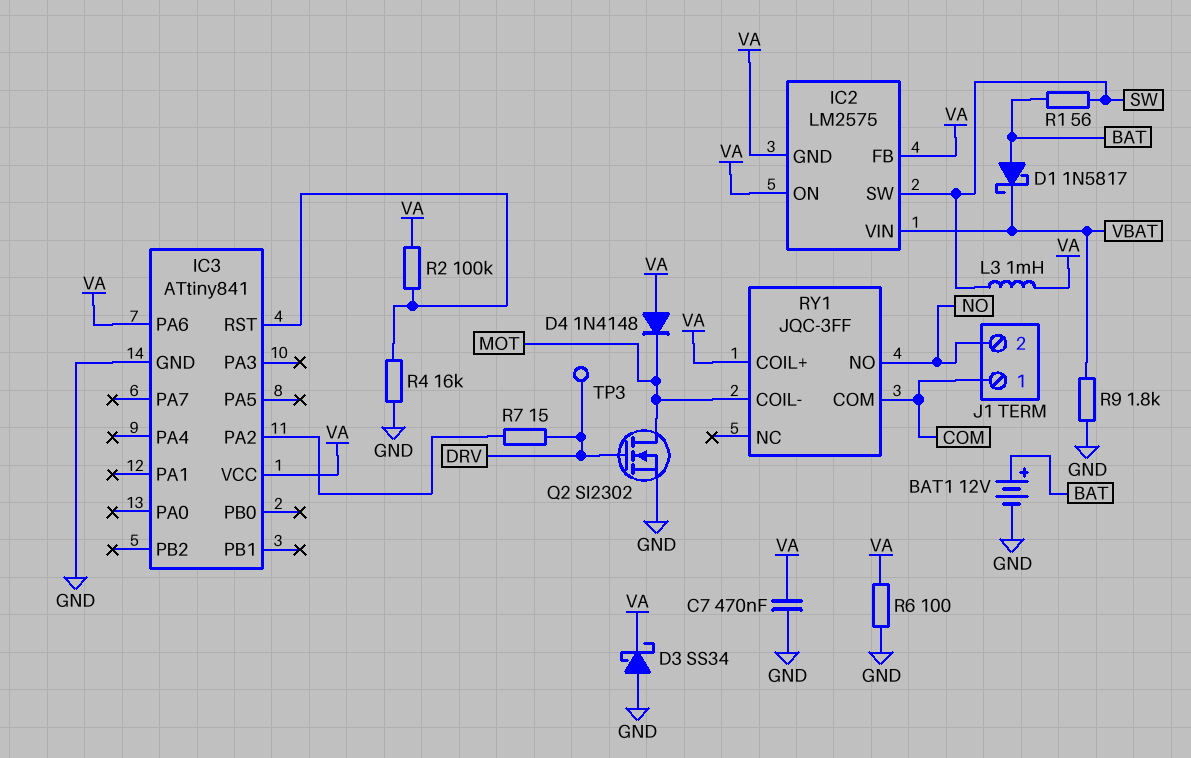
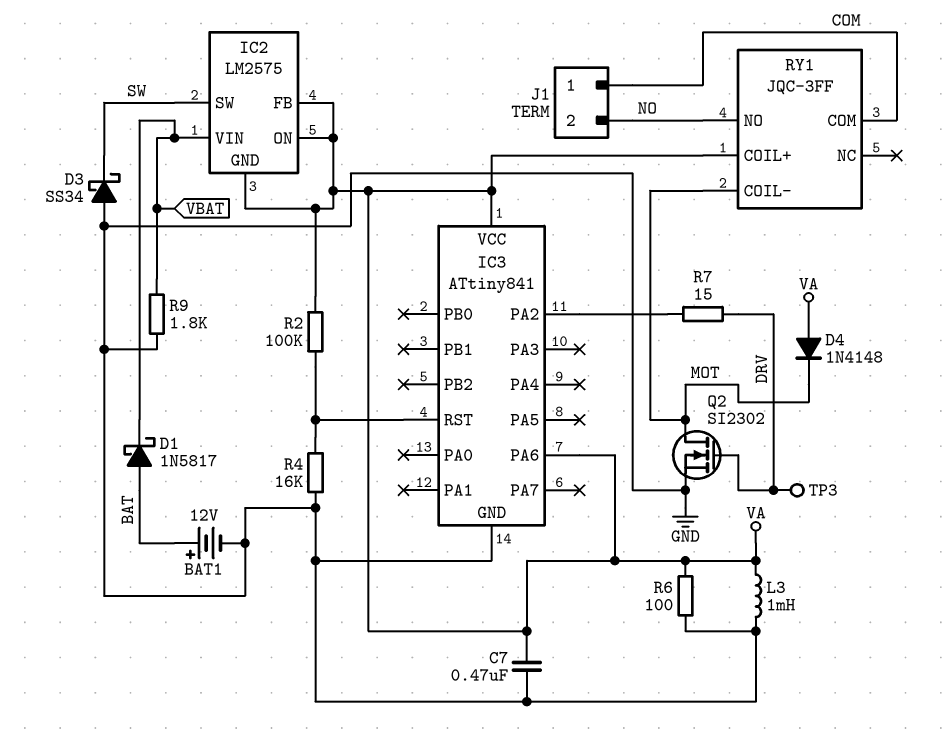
D3: schottky SS34 (A GND, K VA) -> schottky SS34 (A GND, K SW)
L3: 1mH (SW, VA) -> 1mH (GND, VA)
R1: 56 (BAT, SW) -> none

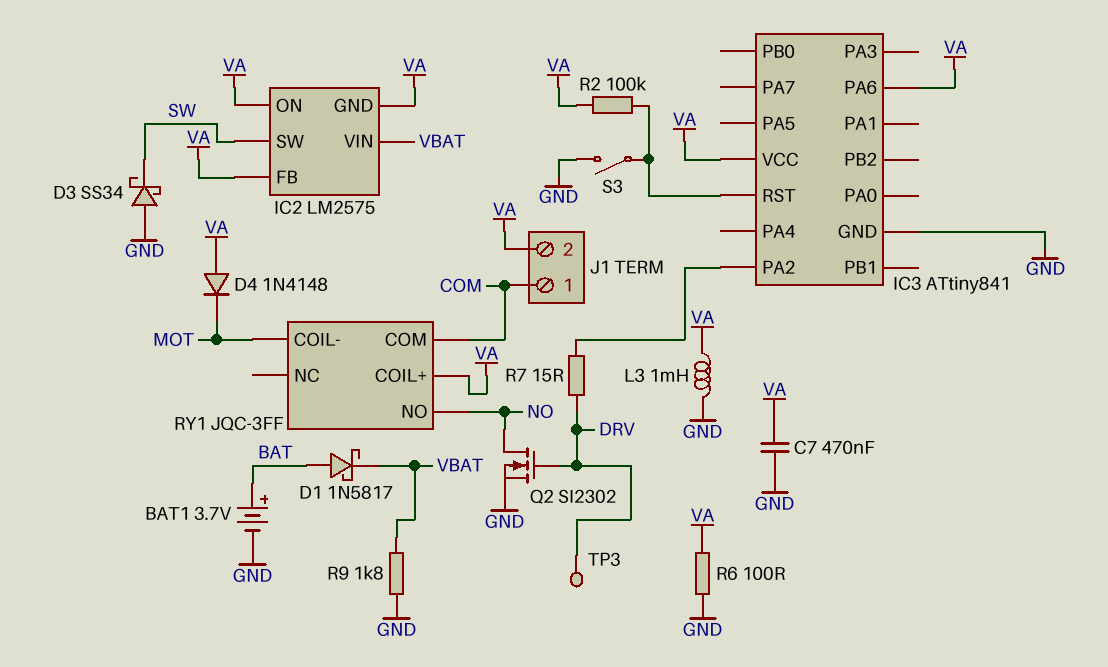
BAT1: 12V (plus BAT, minus GND) -> 3.7V (plus BAT, minus GND)
J1 pin 2: NO -> VA
Q2: NMOS SI2302 (G DRV, D MOT, S GND) -> NMOS SI2302 (G DRV, D NO, S GND)
R4: 16k (GND, IC3/RST) -> none
S3: none -> switch (GND, IC3/RST)

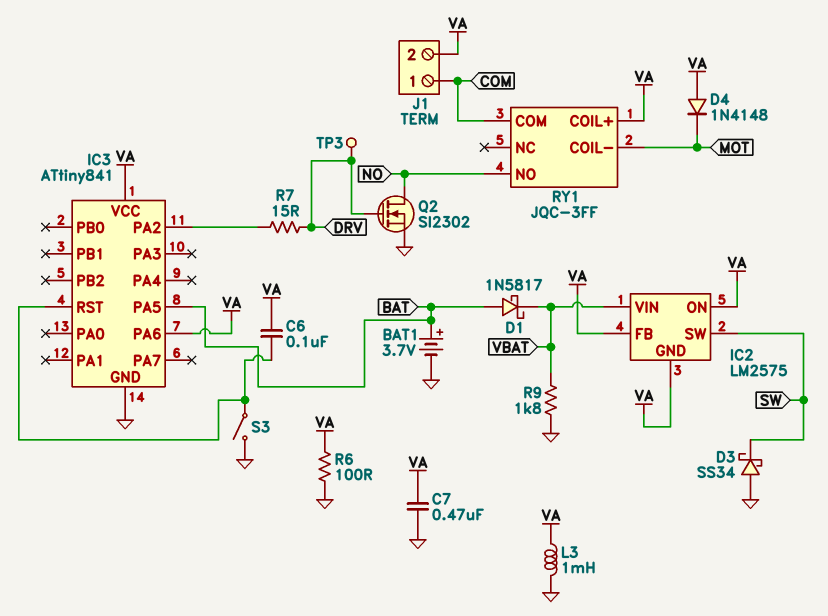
C6: none -> 100nF (IC3/RST, VA)
IC3 pin PA5: none -> BAT
R2: 100k (IC3/RST, VA) -> none

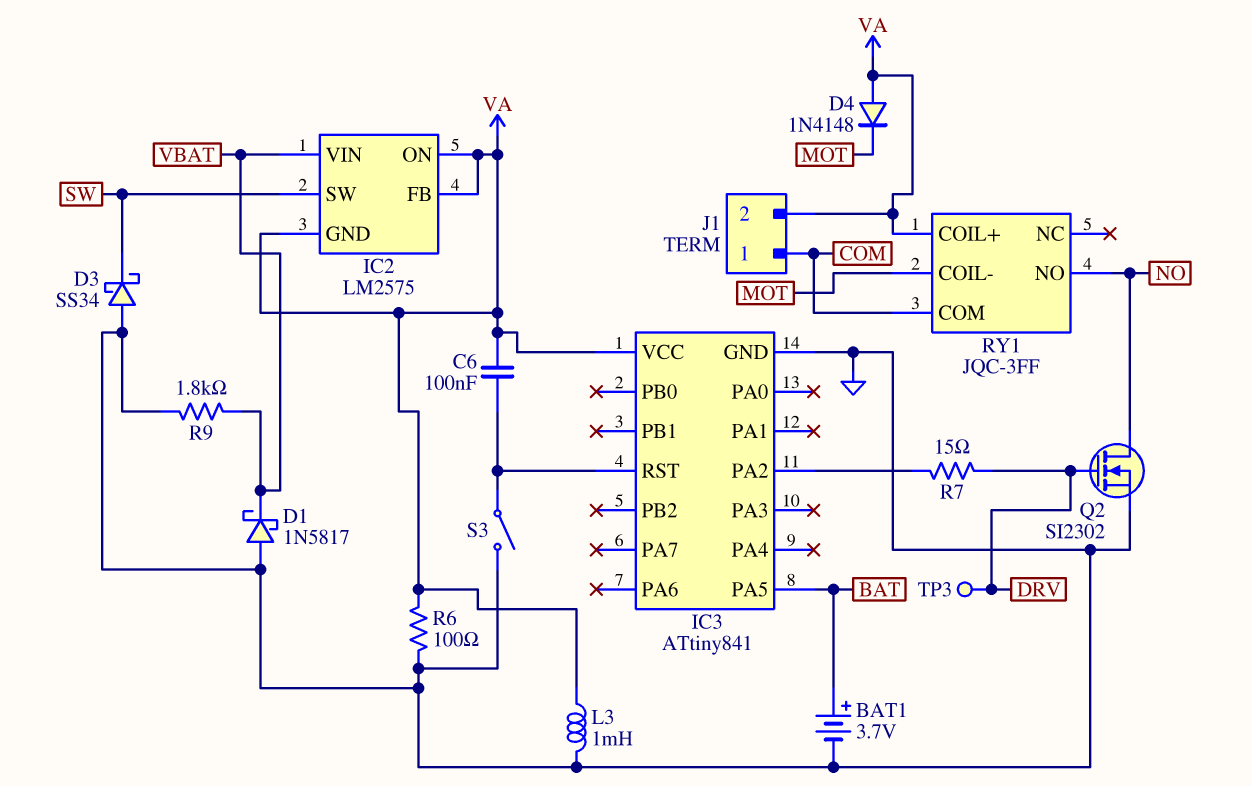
C7: 470nF (GND, VA) -> none
D1: schottky 1N5817 (A BAT, K VBAT) -> schottky 1N5817 (A GND, K VBAT)
IC3 pin PA6: VA -> none

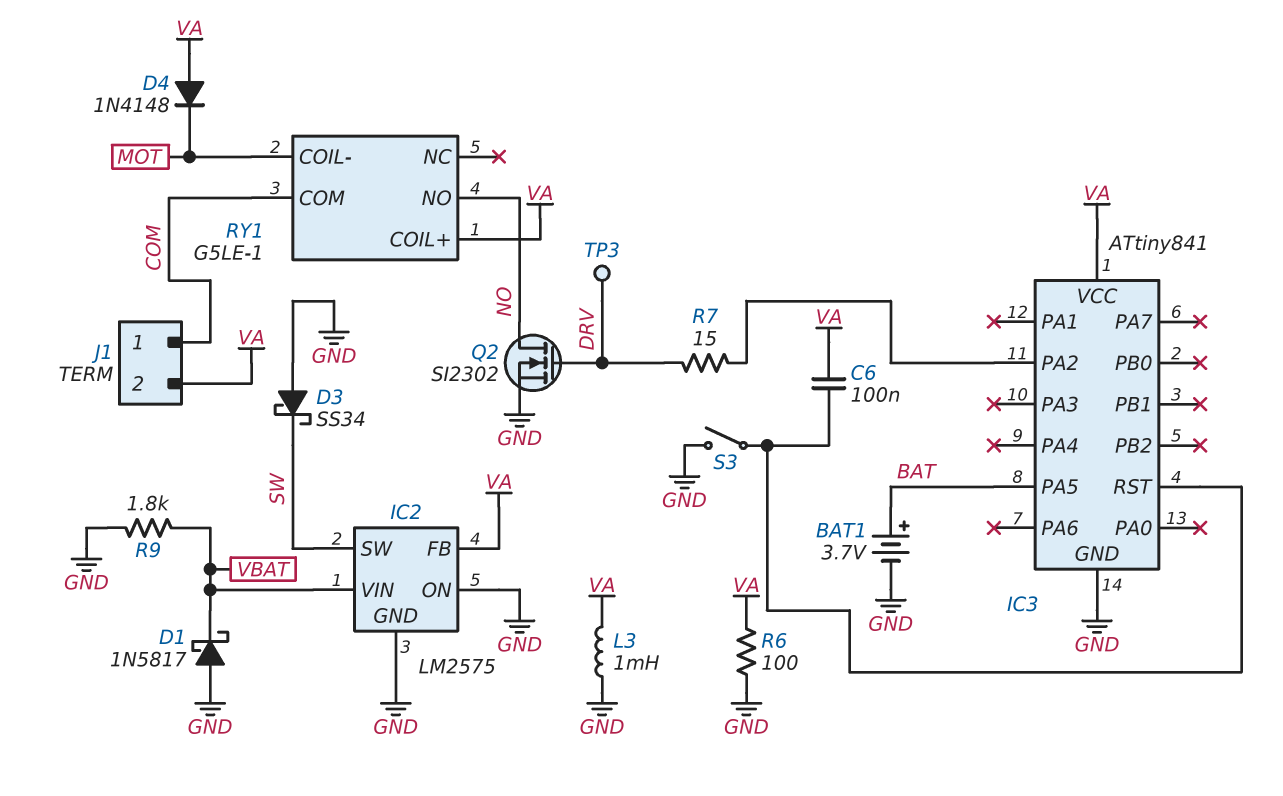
IC2 pin GND: VA -> GND
IC2 pin ON: VA -> GND
RY1: JQC-3FF -> G5LE-1

